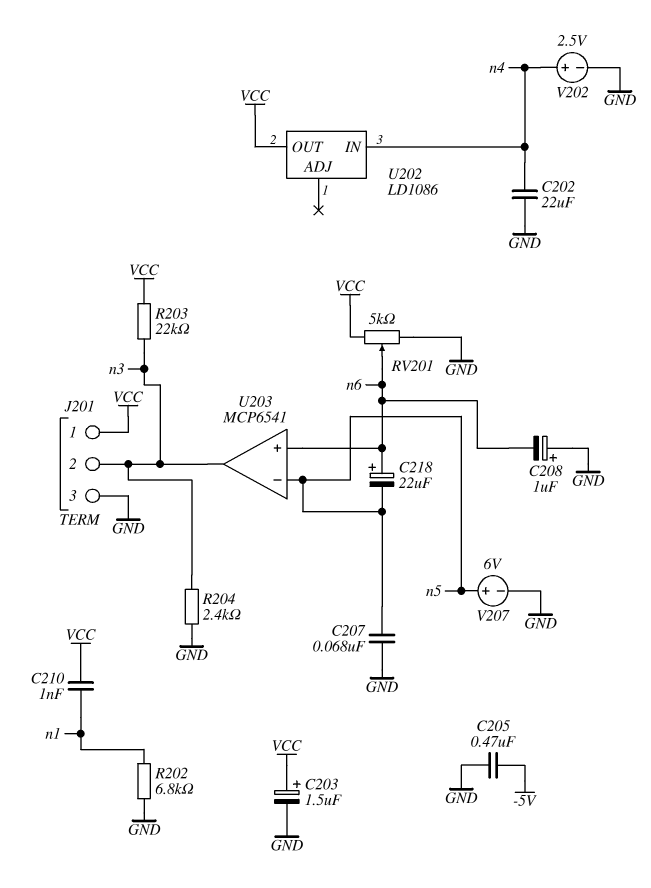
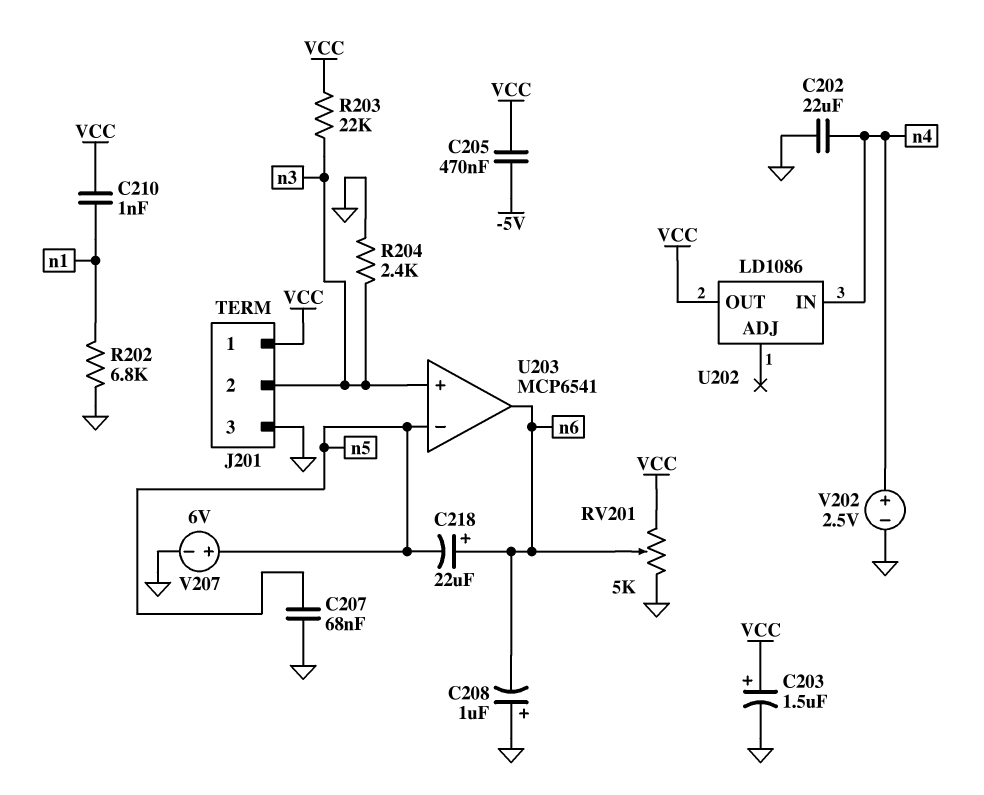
C205: 470nF (-5V, GND) -> 470nF (-5V, VCC)
U203 pin in+: n6 -> n3
U203 pin out: n3 -> n6

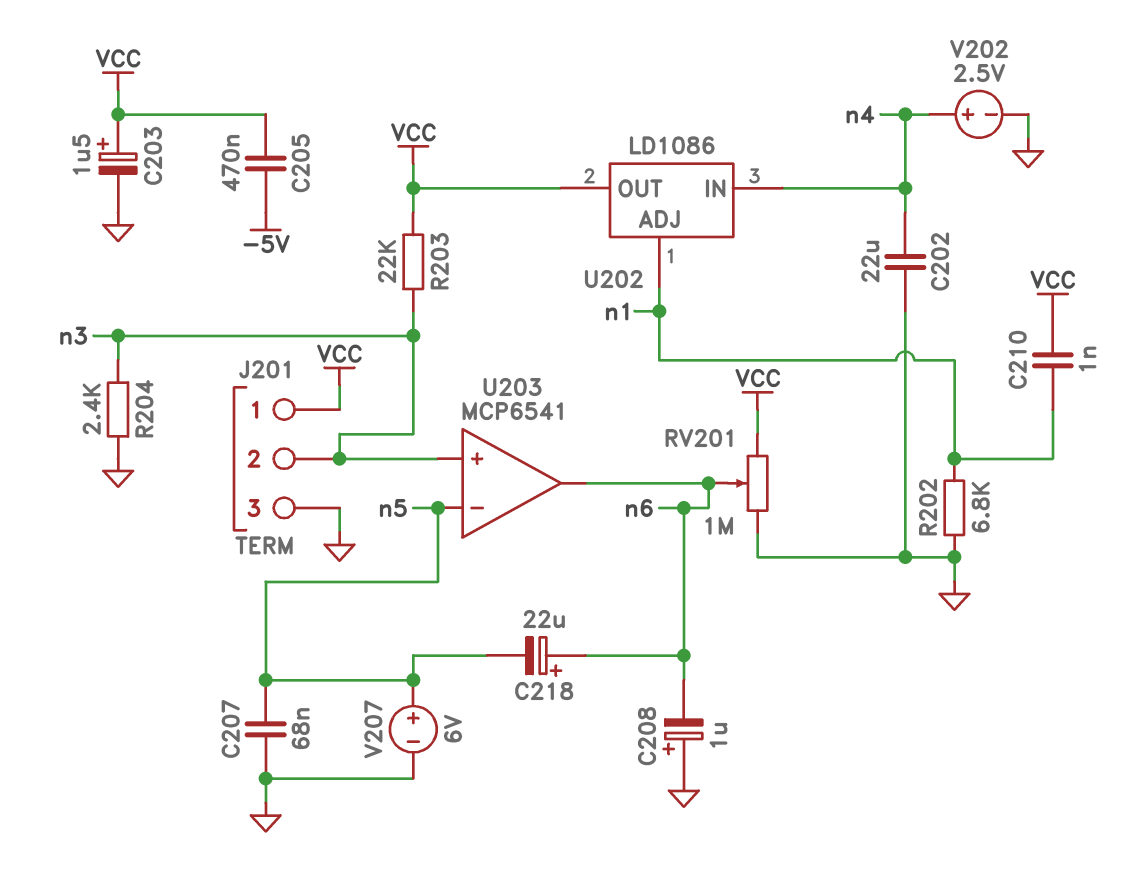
RV201: 5k (GND, VCC, wiper n6) -> 1M (GND, VCC, wiper n6)
U202 pin ADJ: none -> n1

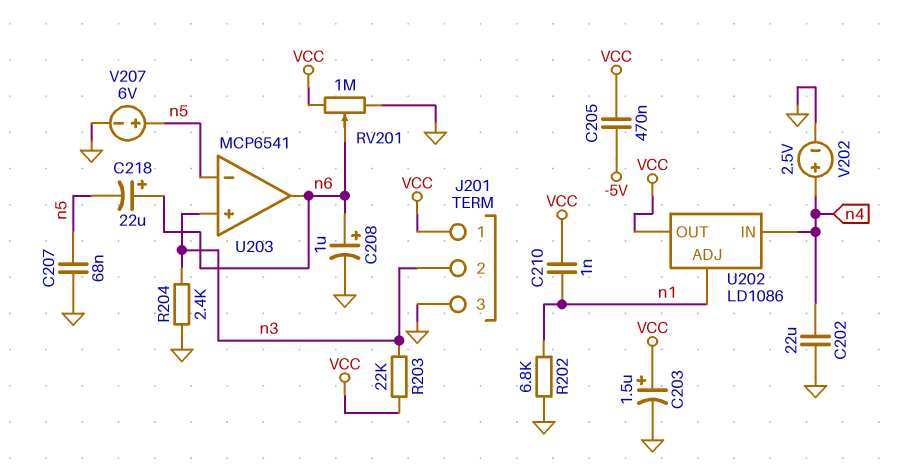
C208: 1uF (plus GND, minus n6) -> 1uF (plus n6, minus GND)

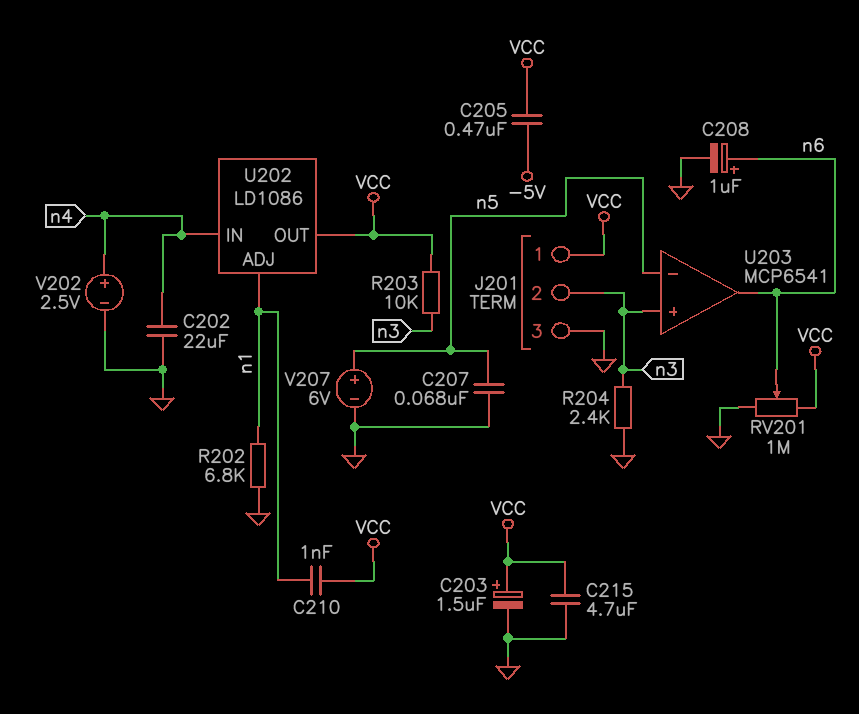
C215: none -> 4.7uF (GND, VCC)
C218: 22uF (plus n6, minus n5) -> none
R203: 22k (VCC, n3) -> 10k (VCC, n3)

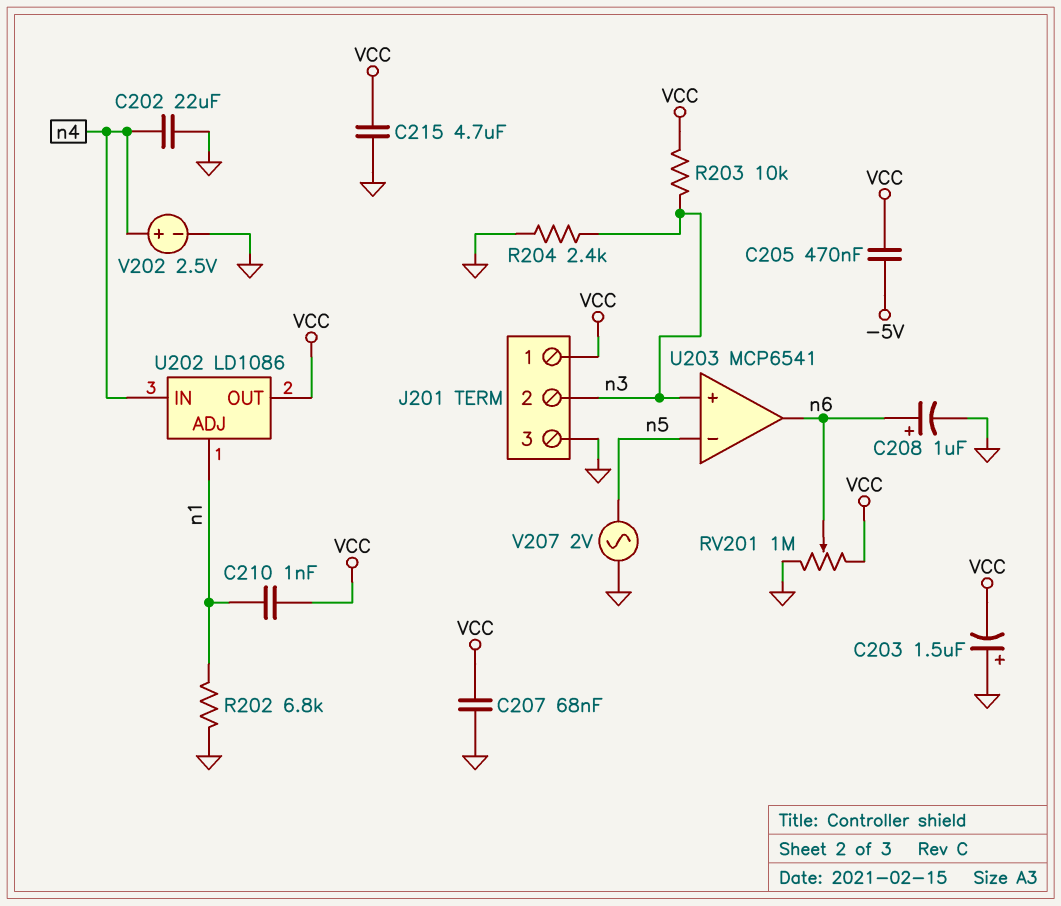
C203: 1.5uF (plus VCC, minus GND) -> 1.5uF (plus GND, minus VCC)
C207: 68nF (GND, n5) -> 68nF (GND, VCC)
V207: 6V (plus n5, minus GND) -> AC 2V (GND, n5)

